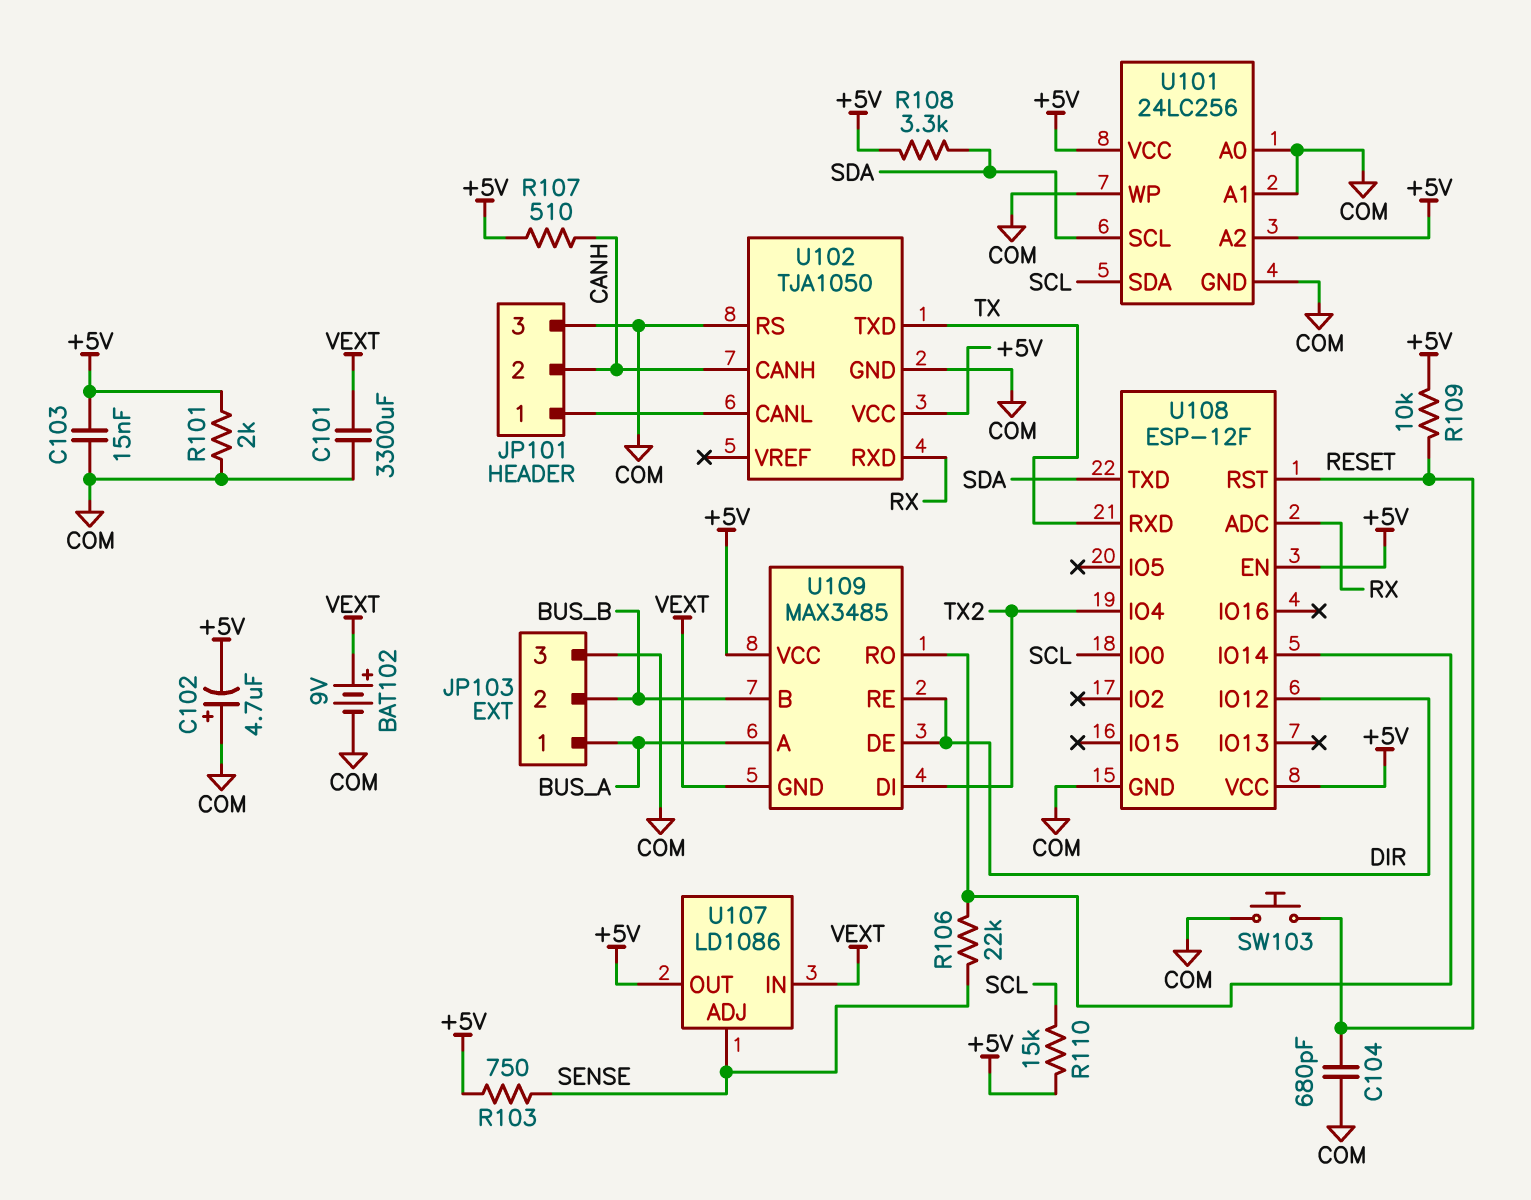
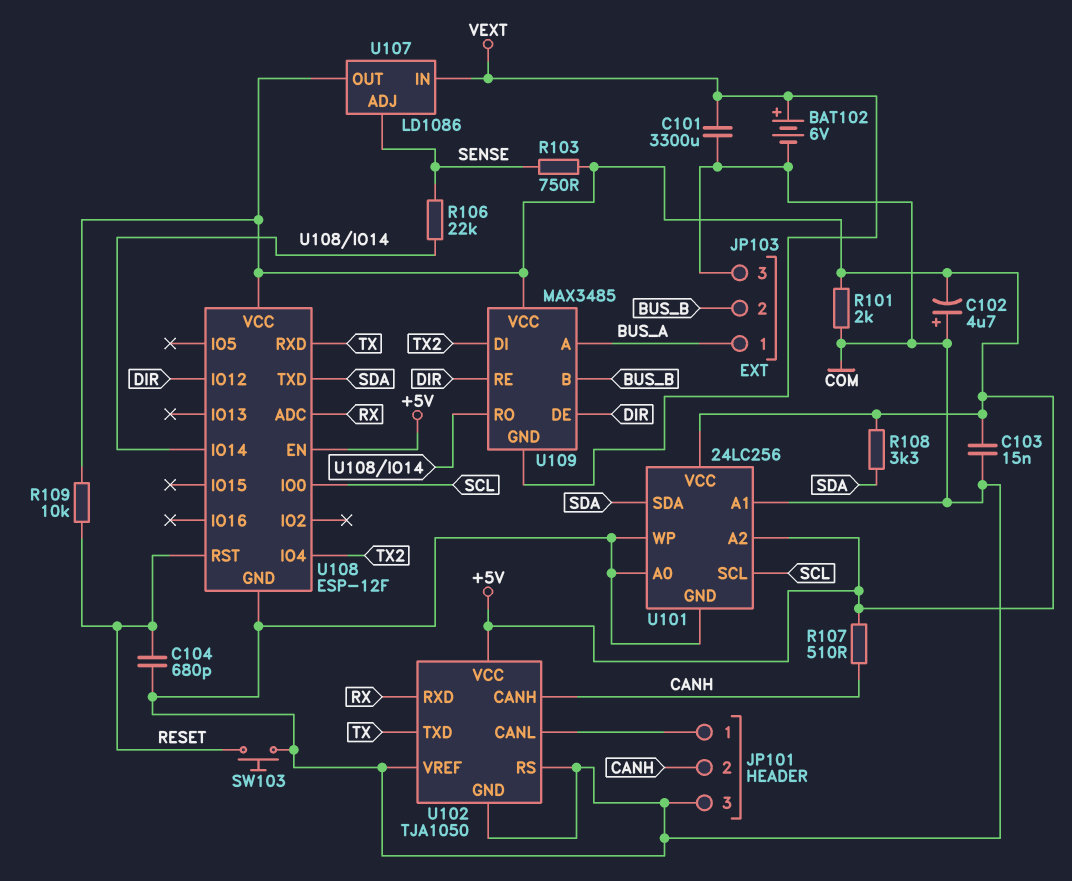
BAT102: 9V (plus VEXT, minus COM) -> 6V (plus VEXT, minus COM)
R110: 15k (+5V, SCL) -> none
U101 pin SCL: SDA -> SCL
U101 pin SDA: SCL -> SDA
U102 pin VREF: none -> COM

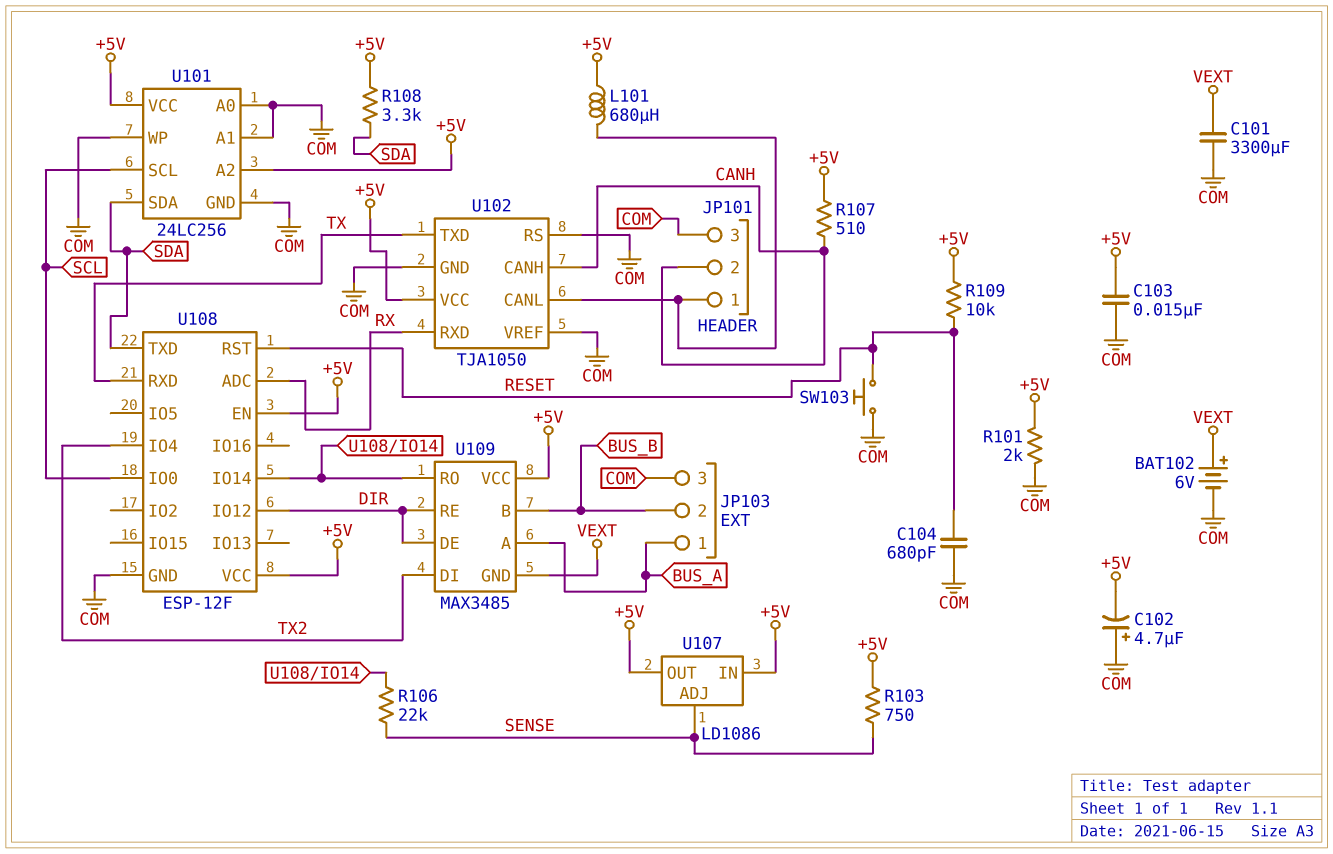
L101: none -> 680uH (+5V, JP101/1)
U107 pin IN: VEXT -> +5V

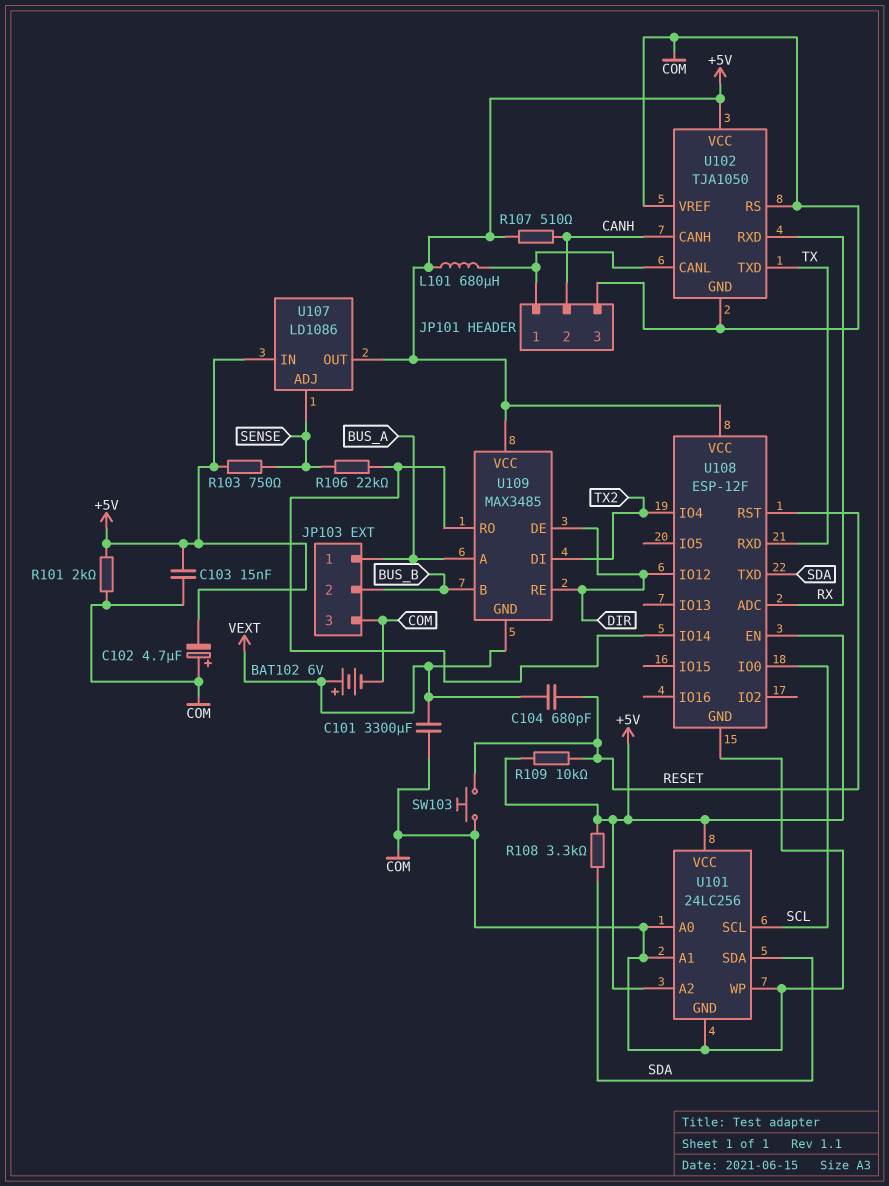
C104: 680pF (COM, RESET) -> 680pF (RESET, VEXT)

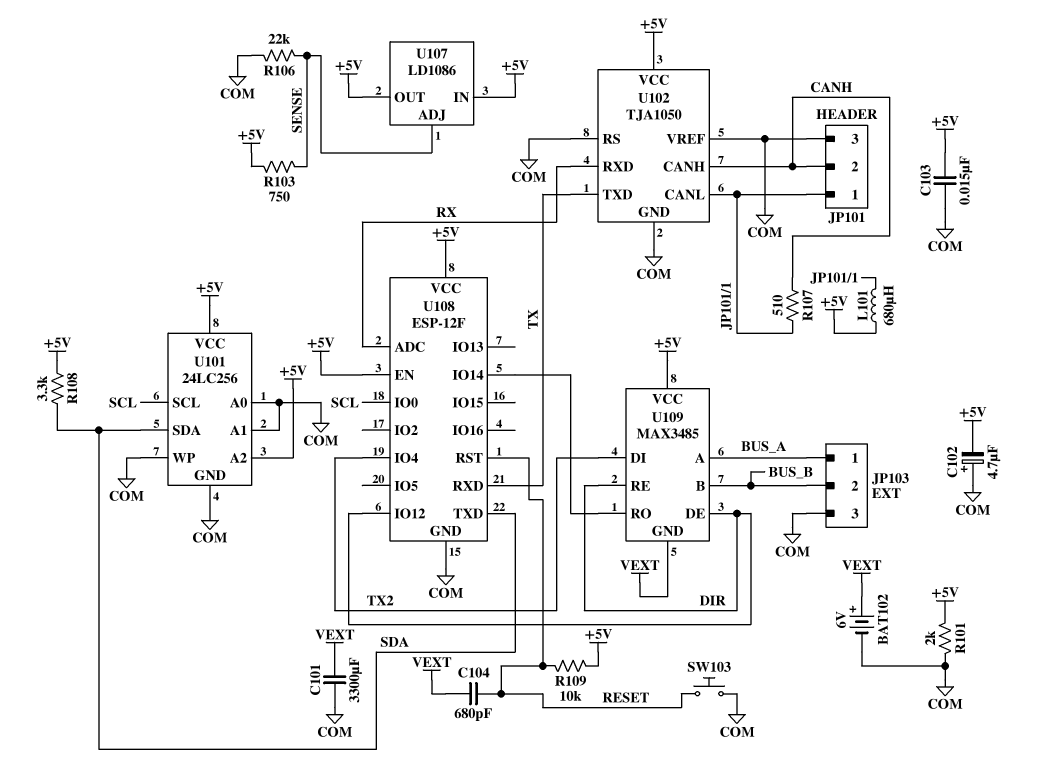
R106: 22k (SENSE, U108/IO14) -> 22k (COM, SENSE)
R107: 510 (+5V, CANH) -> 510 (CANH, JP101/1)

